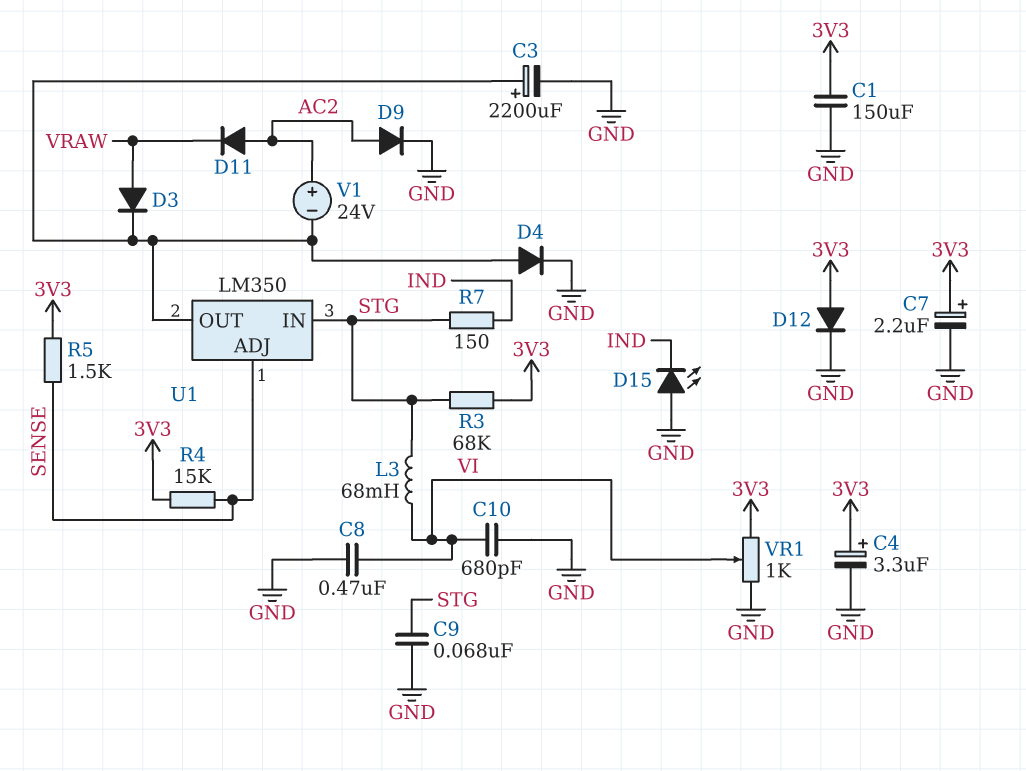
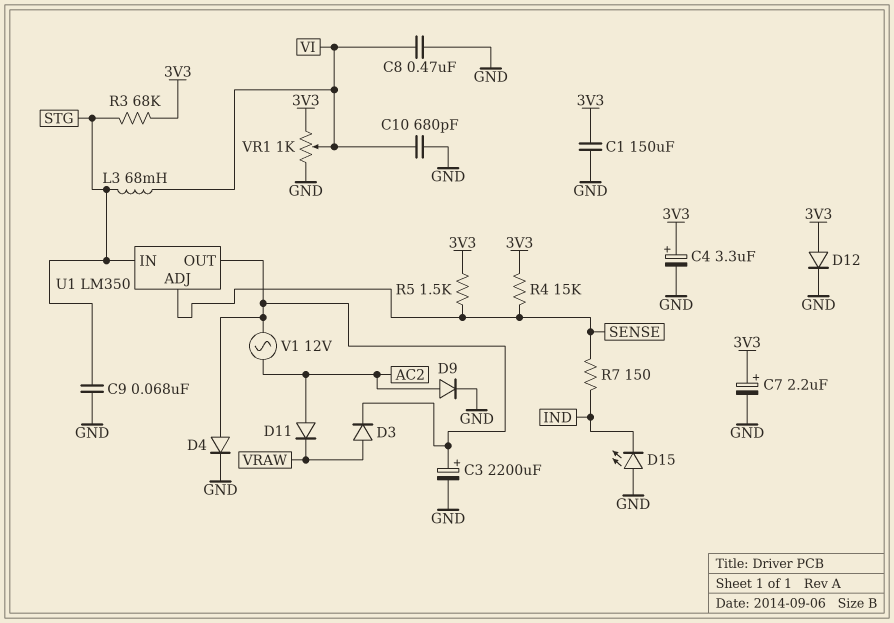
R7: 150 (IND, STG) -> 150 (IND, SENSE)
V1: 24V (plus AC2, minus U1/OUT) -> AC 12V (AC2, U1/OUT)

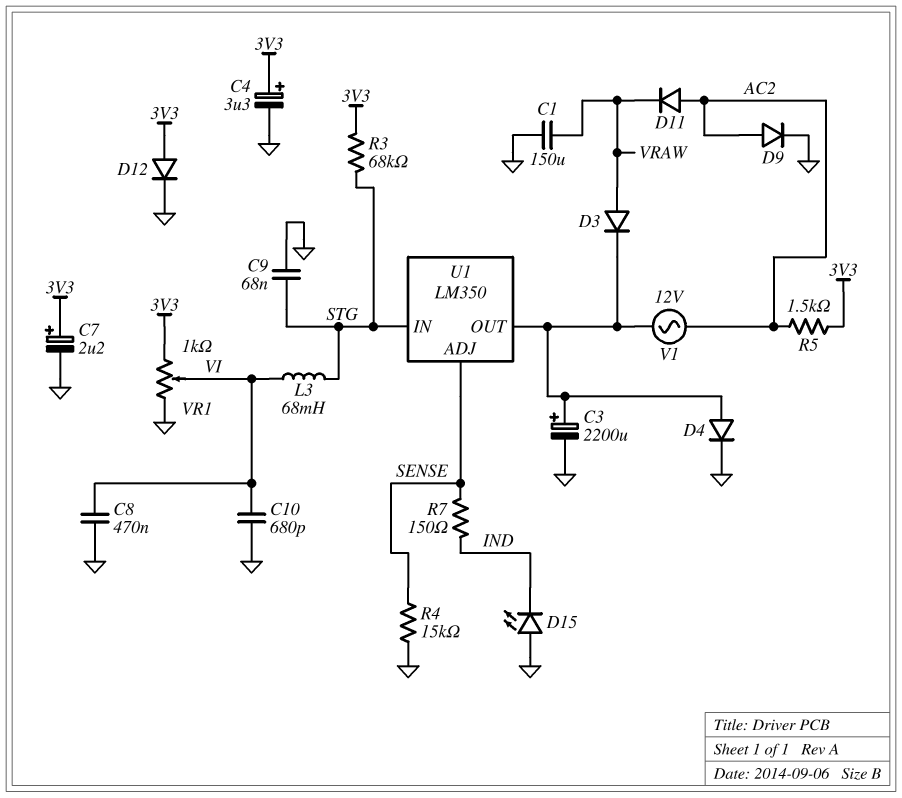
C1: 150uF (3V3, GND) -> 150uF (GND, VRAW)
R4: 15k (3V3, SENSE) -> 15k (GND, SENSE)
R5: 1.5k (3V3, SENSE) -> 1.5k (3V3, AC2)

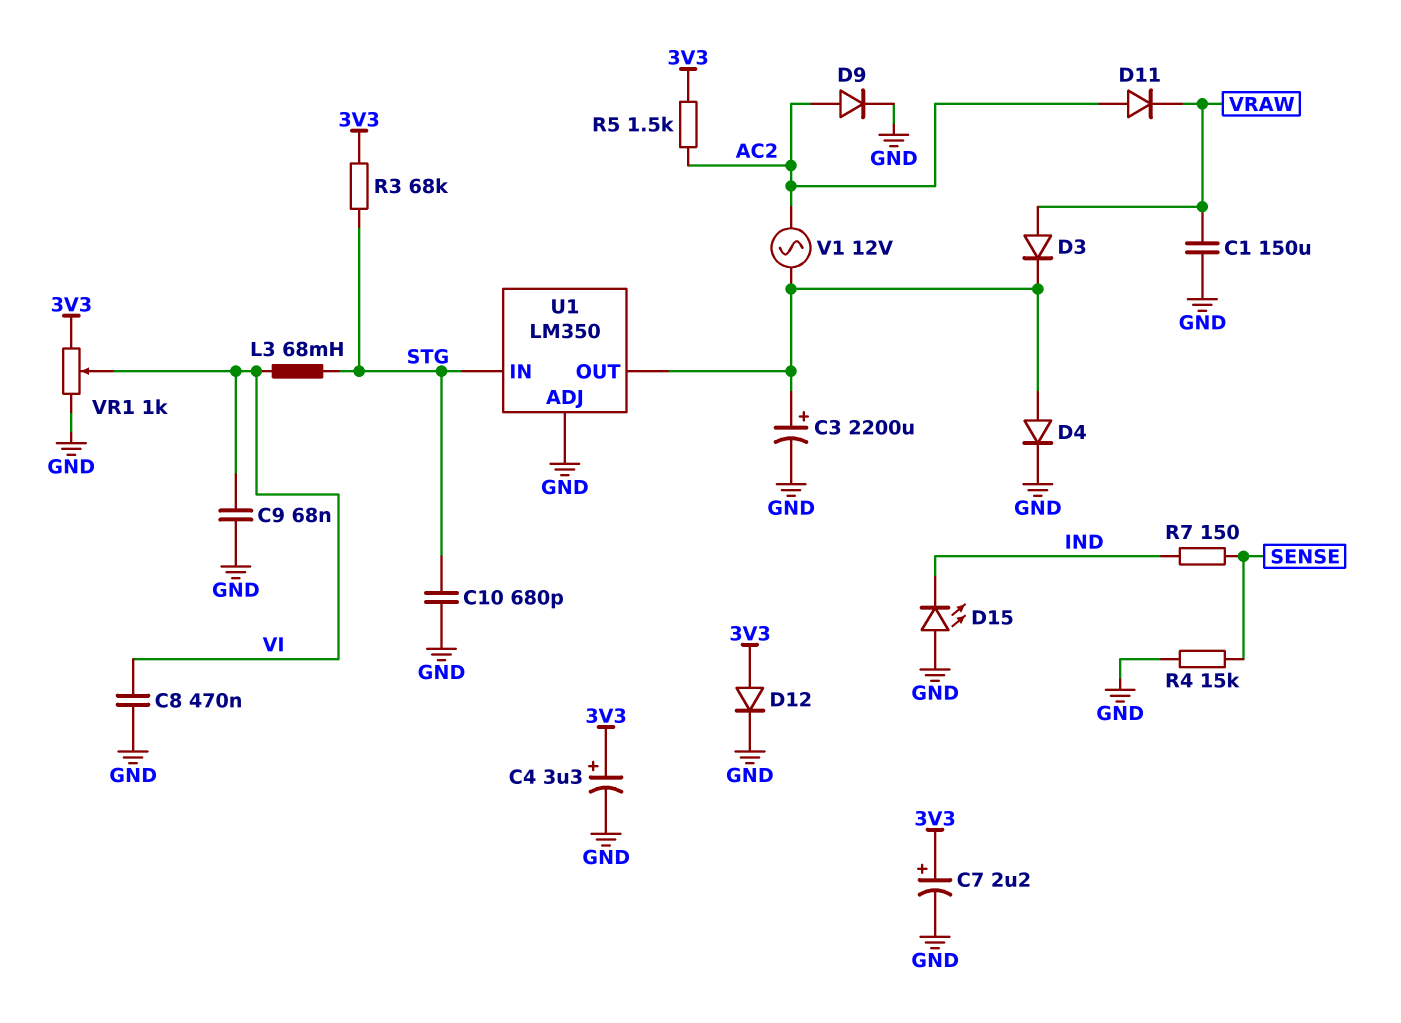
C9: 68nF (GND, STG) -> 68nF (GND, VI)
C10: 680pF (GND, VI) -> 680pF (GND, STG)
U1 pin ADJ: SENSE -> GND

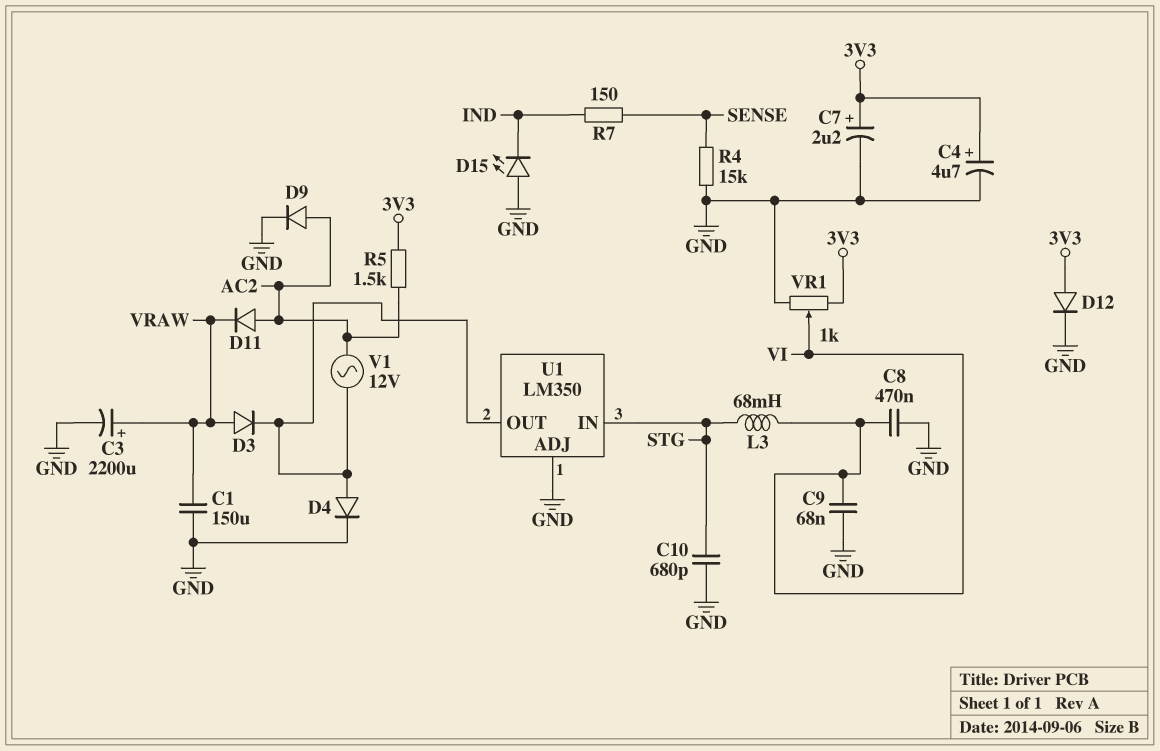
C3: 2200uF (plus U1/OUT, minus GND) -> 2200uF (plus VRAW, minus GND)
C4: 3.3uF (plus 3V3, minus GND) -> 4.7uF (plus 3V3, minus GND)
R3: 68k (3V3, STG) -> none

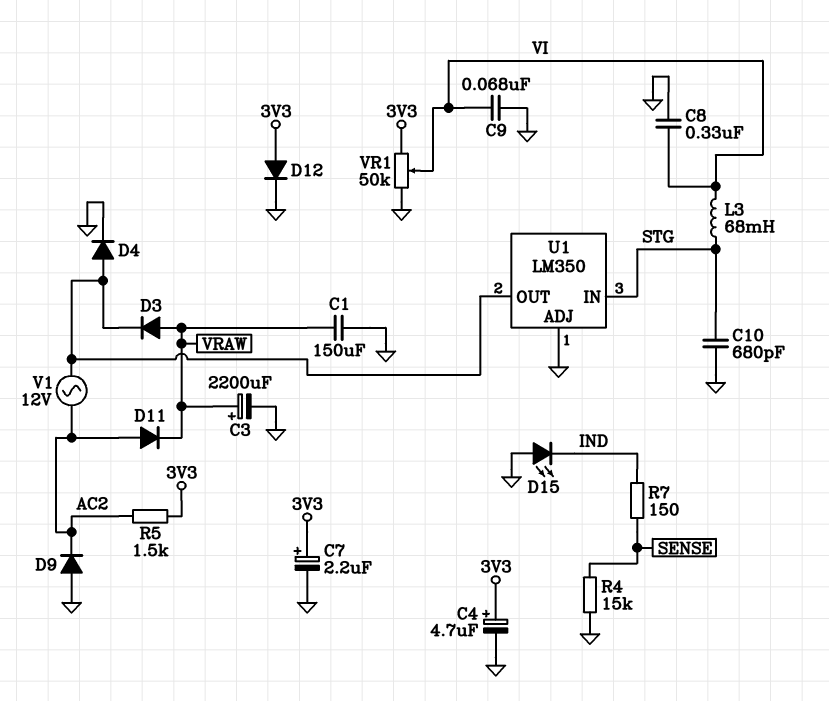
C8: 470nF (GND, VI) -> 330nF (GND, VI)
D9: diode (A AC2, K GND) -> diode (A GND, K AC2)
VR1: 1k (3V3, GND, wiper VI) -> 50k (3V3, GND, wiper VI)

